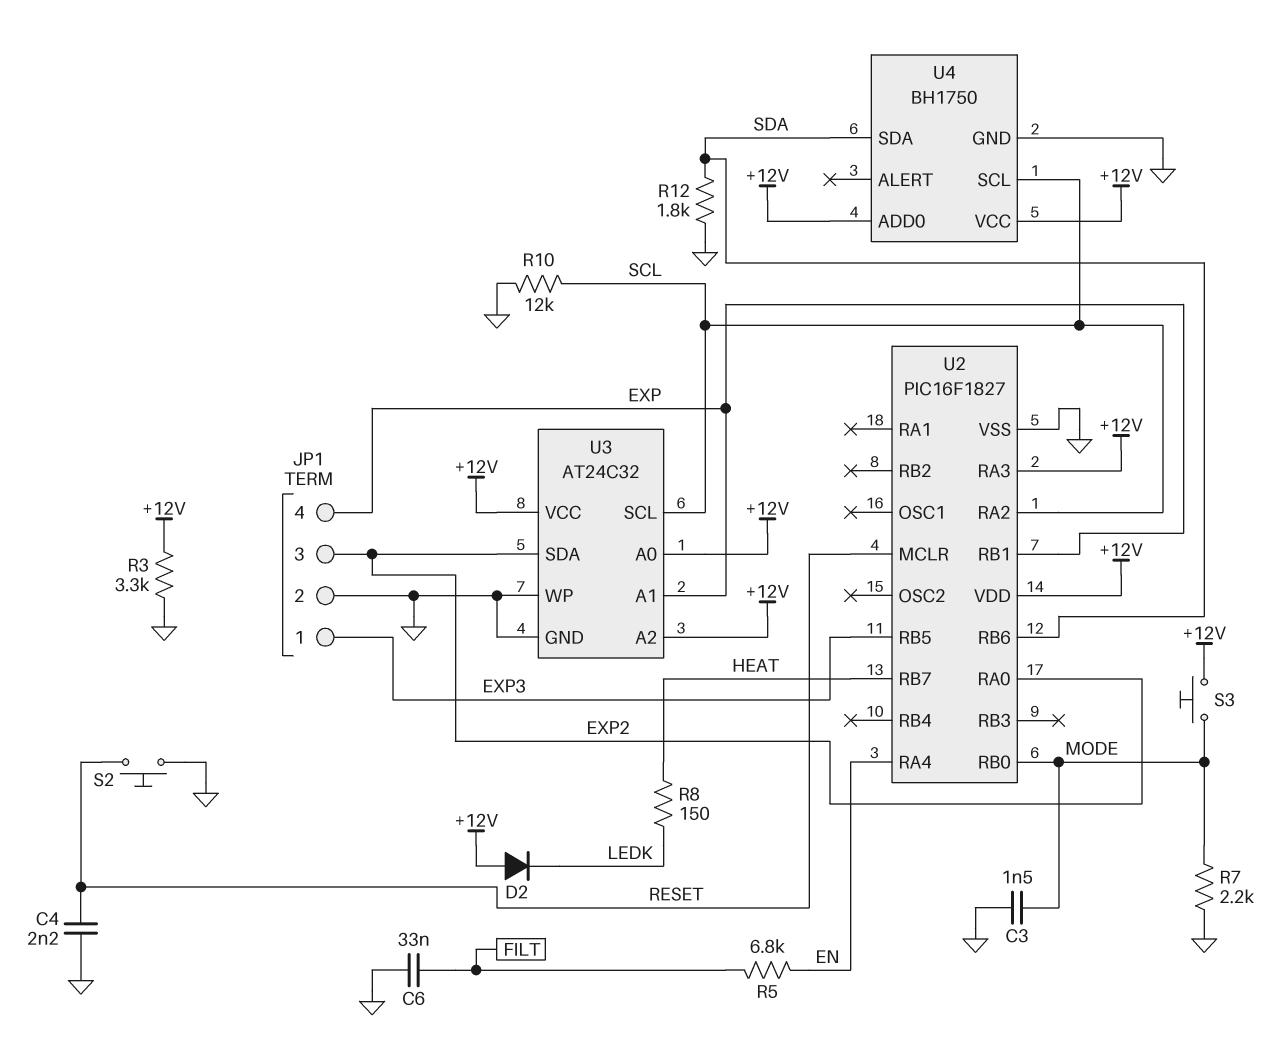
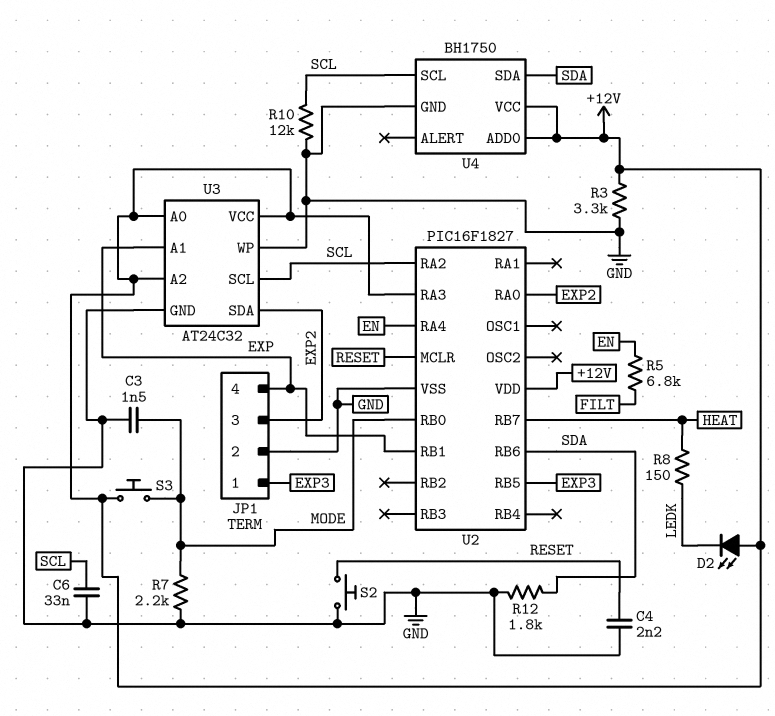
C6: 33nF (FILT, GND) -> 33nF (GND, SCL)
D2: diode (A +12V, K LEDK) -> LED (A +12V, K LEDK)

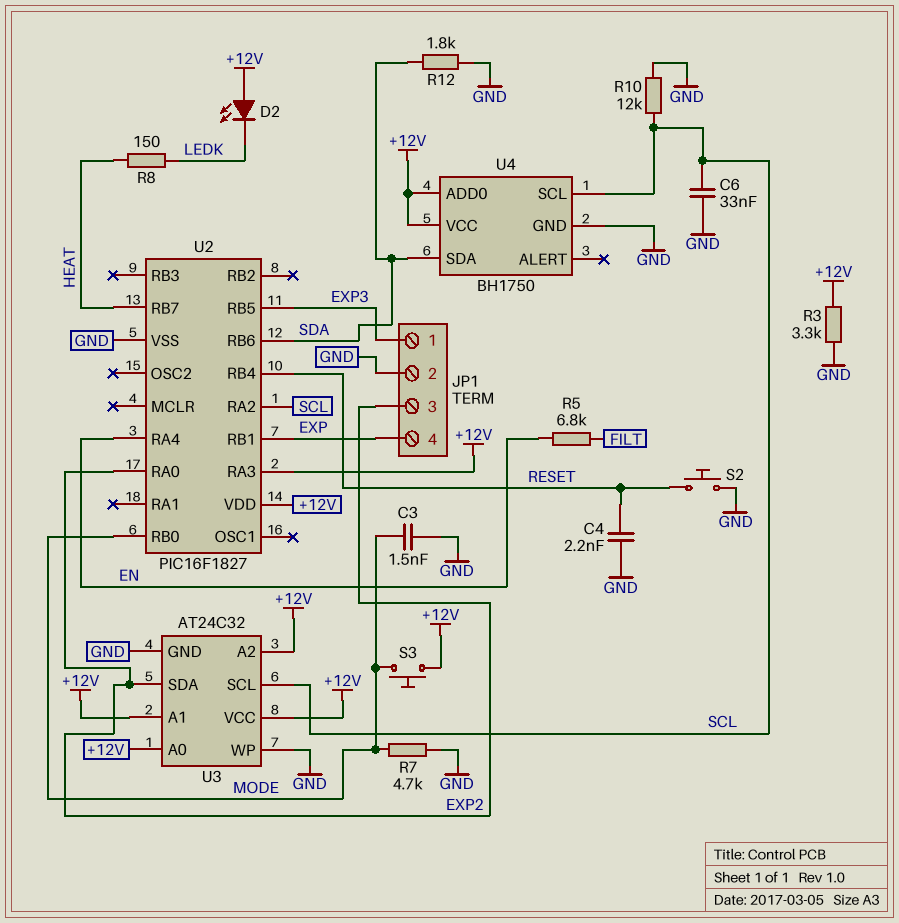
R7: 2.2k (GND, MODE) -> 4.7k (GND, MODE)
U2 pin MCLR: RESET -> none
U2 pin RB4: none -> RESET
U3 pin A1: EXP -> +12V

